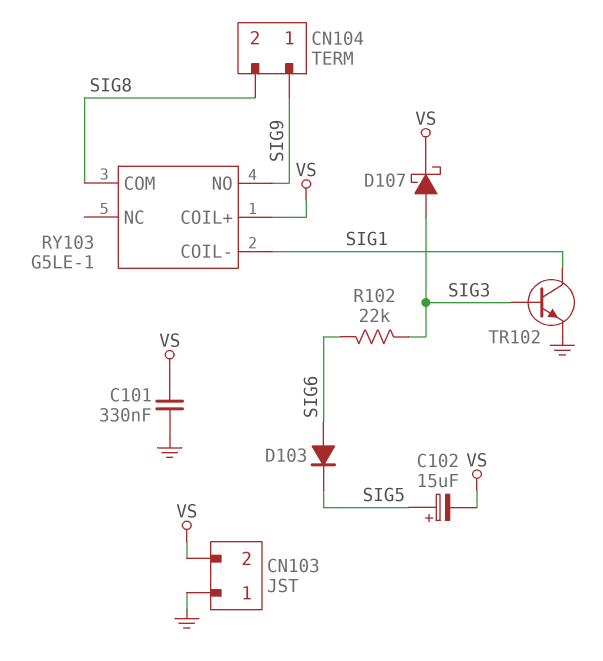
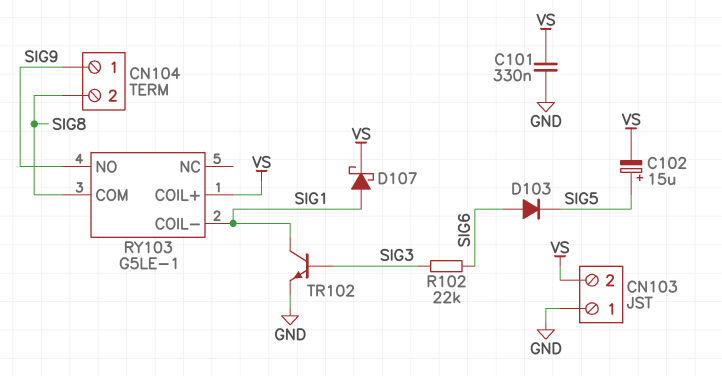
D107: schottky (A SIG3, K VS) -> schottky (A SIG1, K VS)

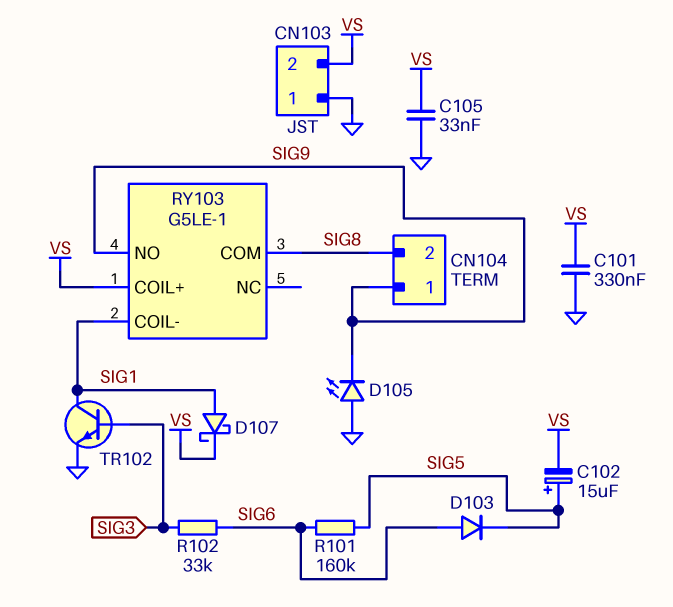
C105: none -> 33nF (GND, VS)
D105: none -> LED (A GND, K SIG9)
R101: none -> 160k (SIG5, SIG6)
R102: 22k (SIG3, SIG6) -> 33k (SIG3, SIG6)

